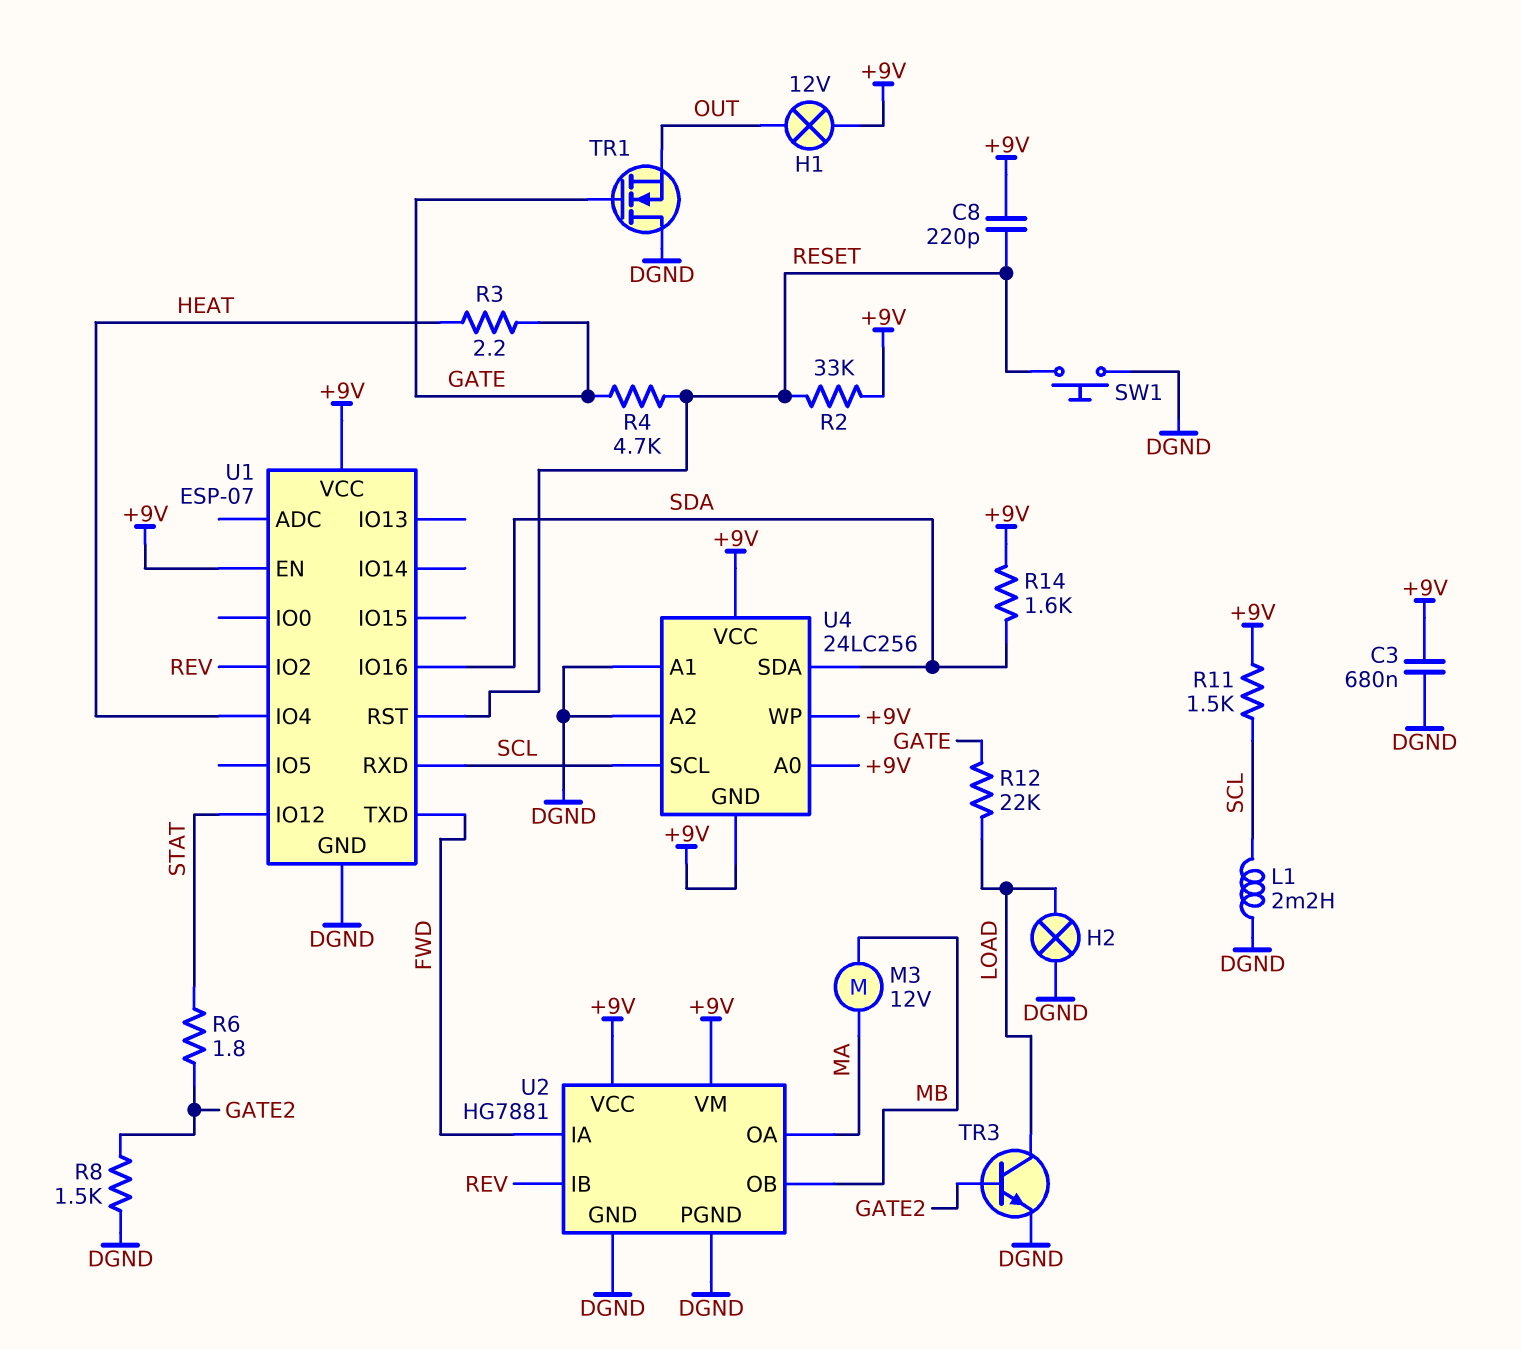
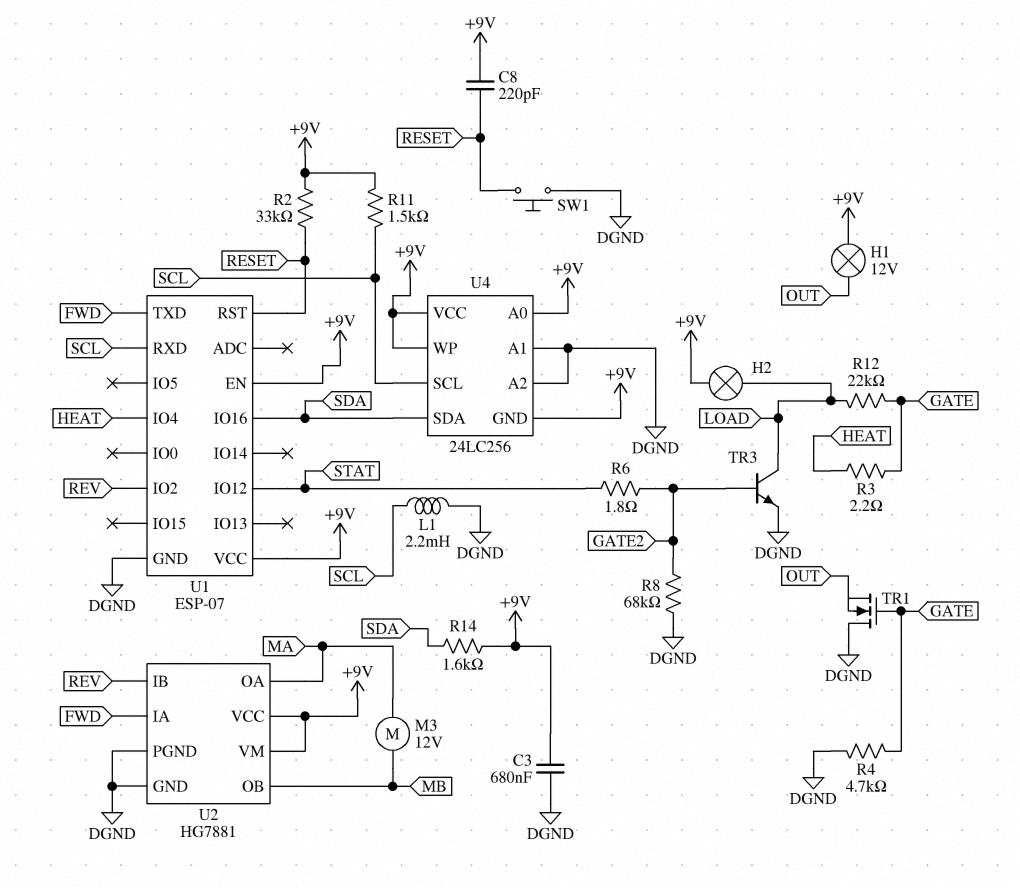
H2: lamp (DGND, LOAD) -> lamp (+9V, LOAD)
R4: 4.7k (GATE, RESET) -> 4.7k (DGND, GATE)
R8: 1.5k (DGND, GATE2) -> 68k (DGND, GATE2)

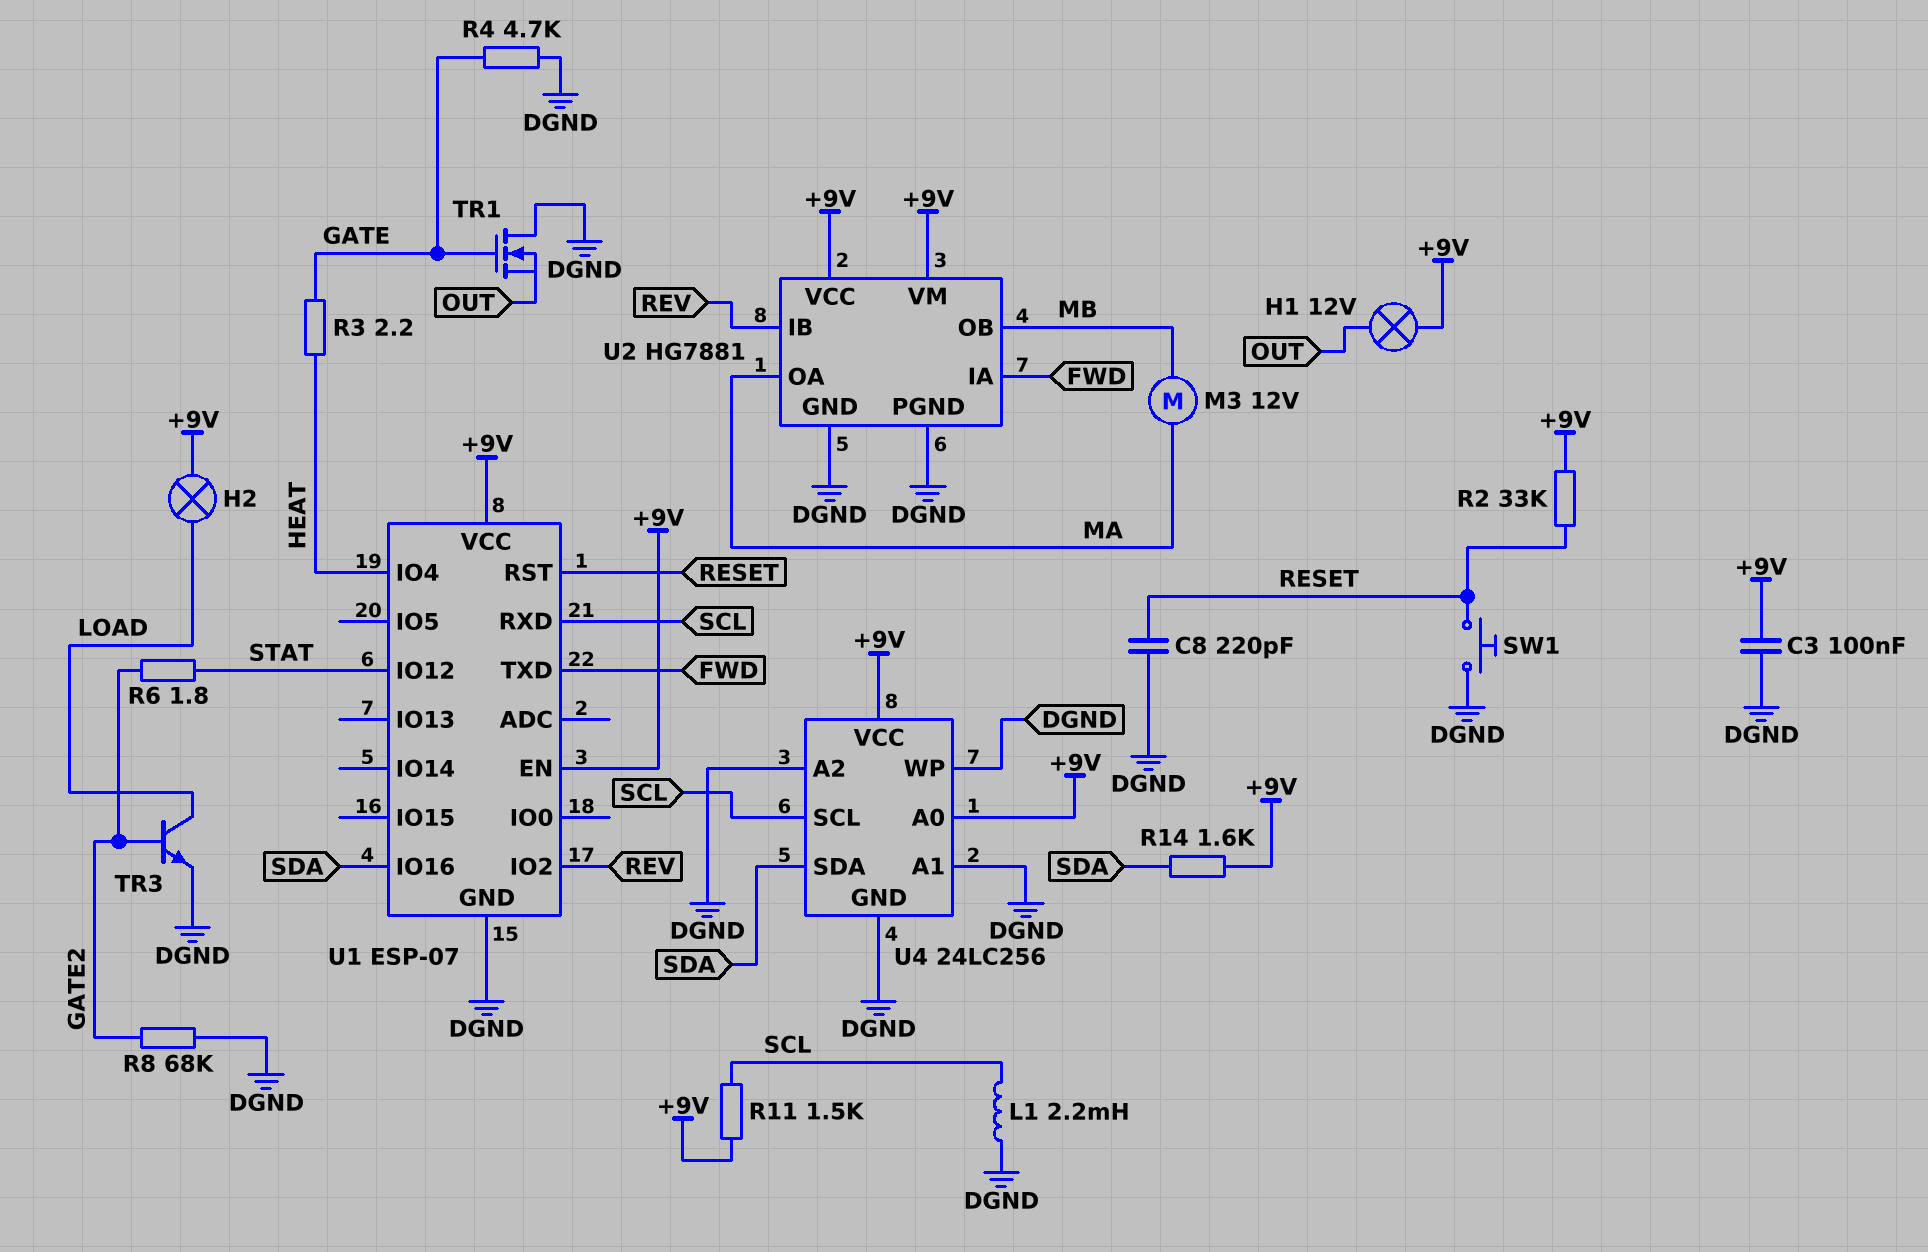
C3: 680nF (+9V, DGND) -> 100nF (+9V, DGND)
C8: 220pF (+9V, RESET) -> 220pF (DGND, RESET)
R12: 22k (GATE, LOAD) -> none
U4 pin GND: +9V -> DGND
U4 pin WP: +9V -> DGND

